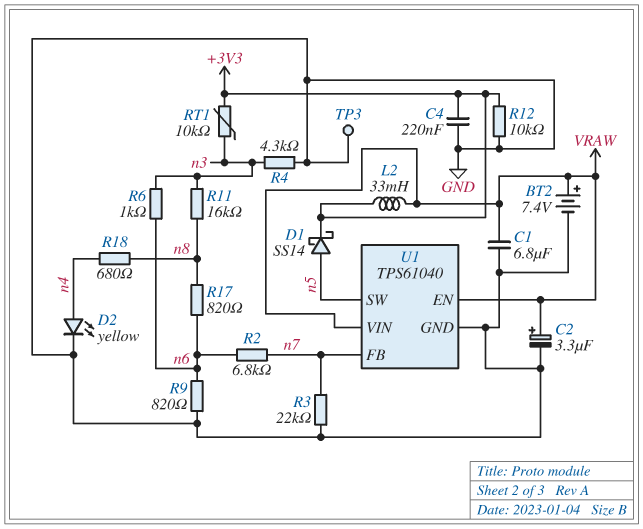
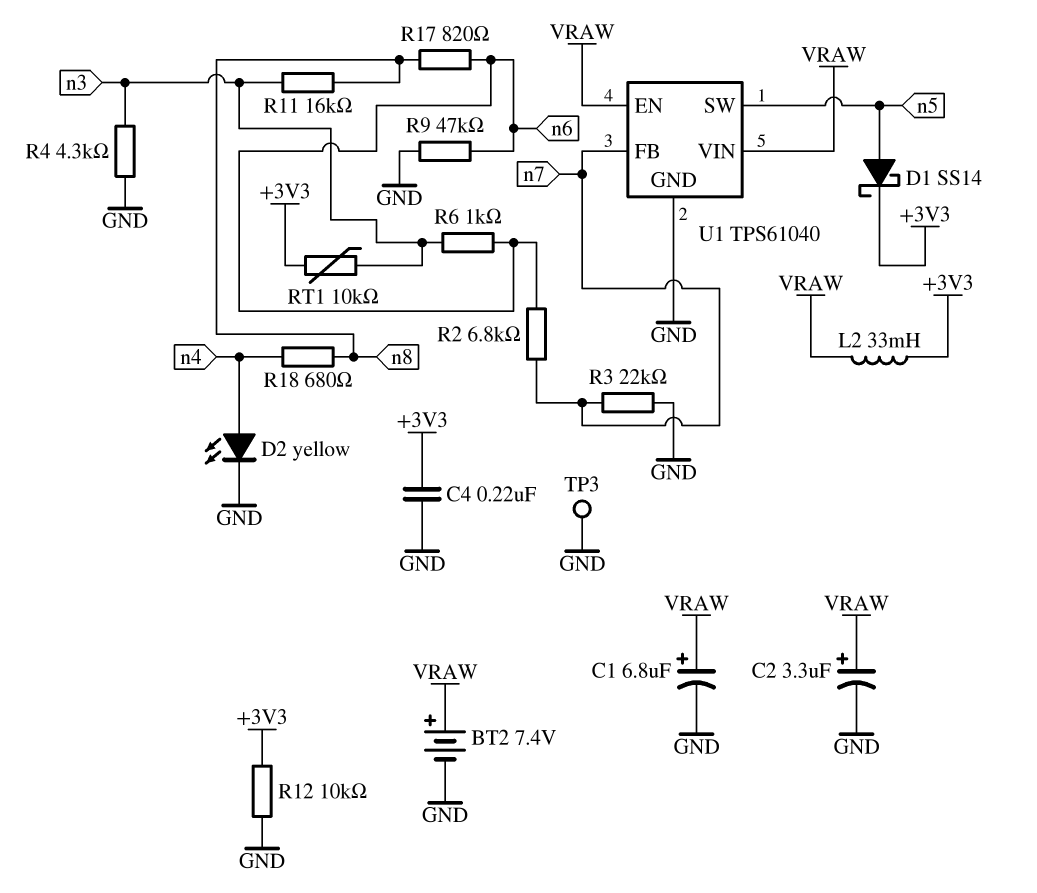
C1: 6.8uF (GND, VRAW) -> 6.8uF (plus VRAW, minus GND)
R9: 820 (GND, n6) -> 47k (GND, n6)

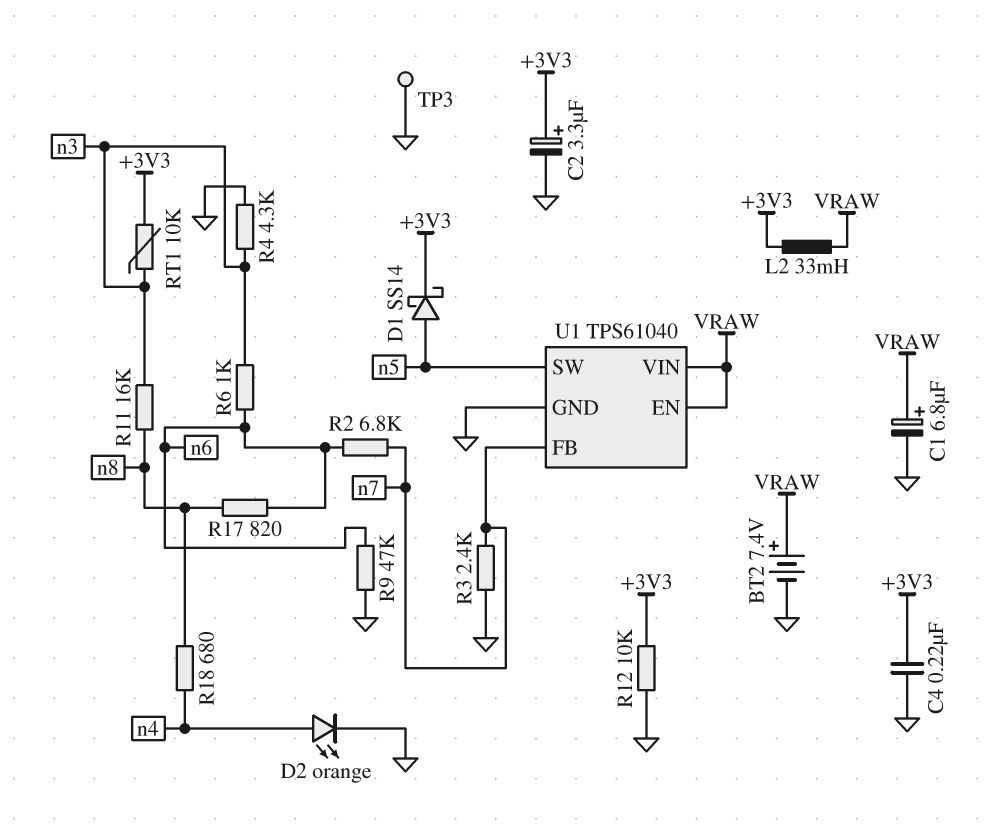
C2: 3.3uF (plus VRAW, minus GND) -> 3.3uF (plus +3V3, minus GND)
D2: LED yellow (A n4, K GND) -> LED orange (A n4, K GND)
R3: 22k (GND, n7) -> 2.4k (GND, n7)

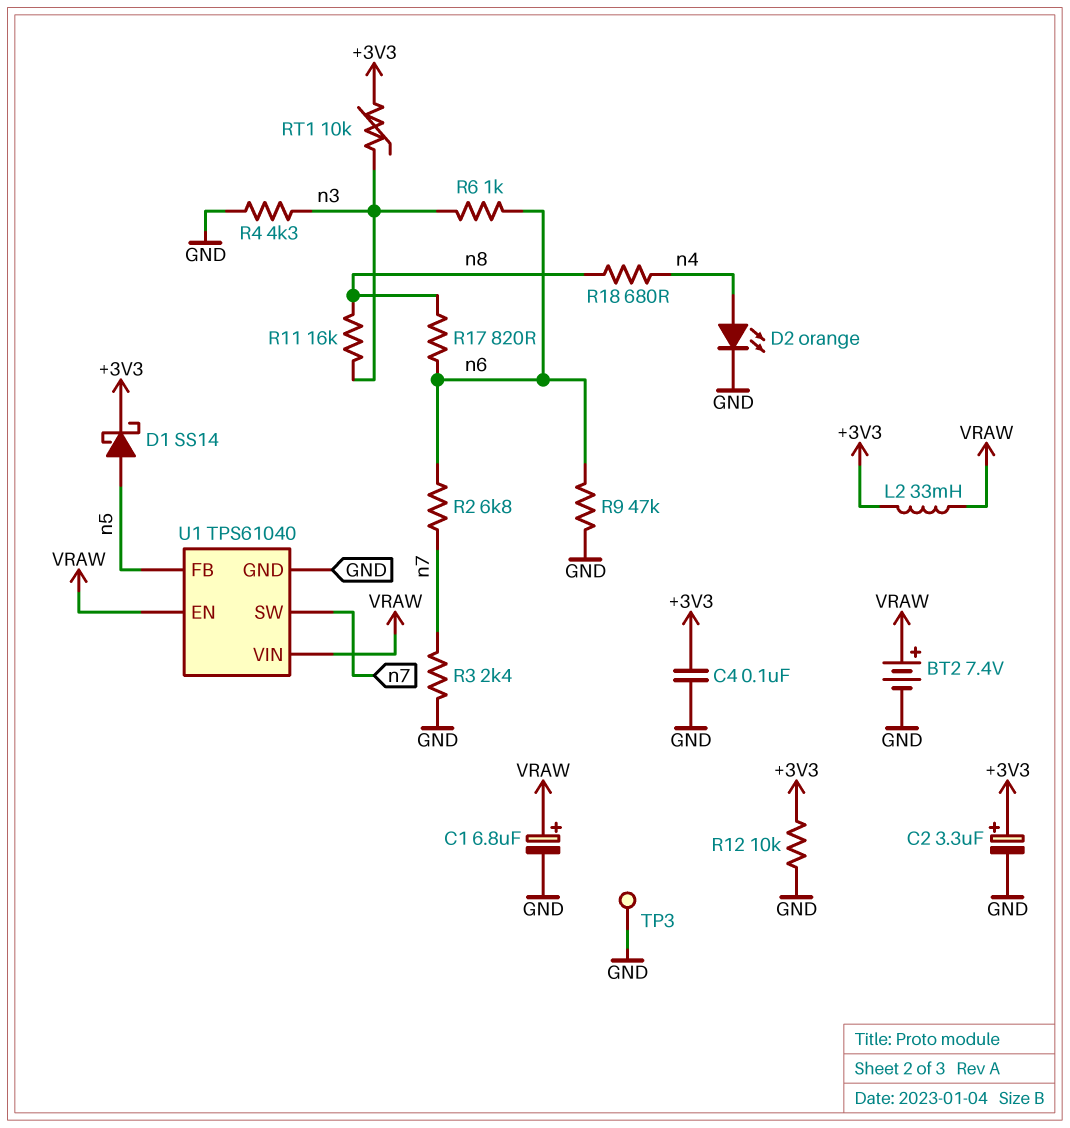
C4: 220nF (+3V3, GND) -> 100nF (+3V3, GND)
U1 pin FB: n7 -> n5
U1 pin SW: n5 -> n7

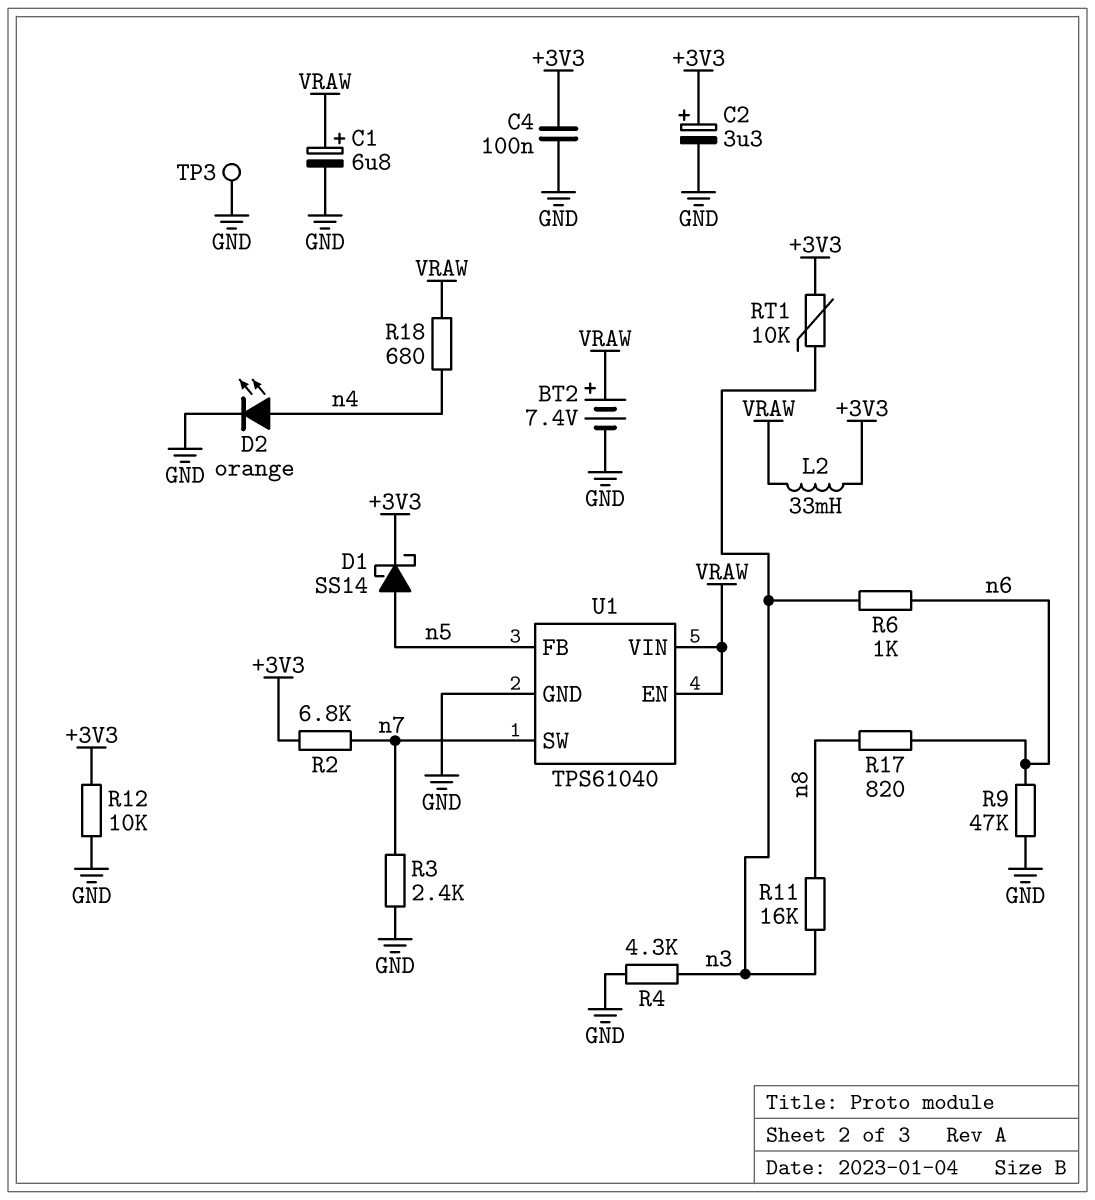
R2: 6.8k (n6, n7) -> 6.8k (+3V3, n7)
R18: 680 (n4, n8) -> 680 (VRAW, n4)

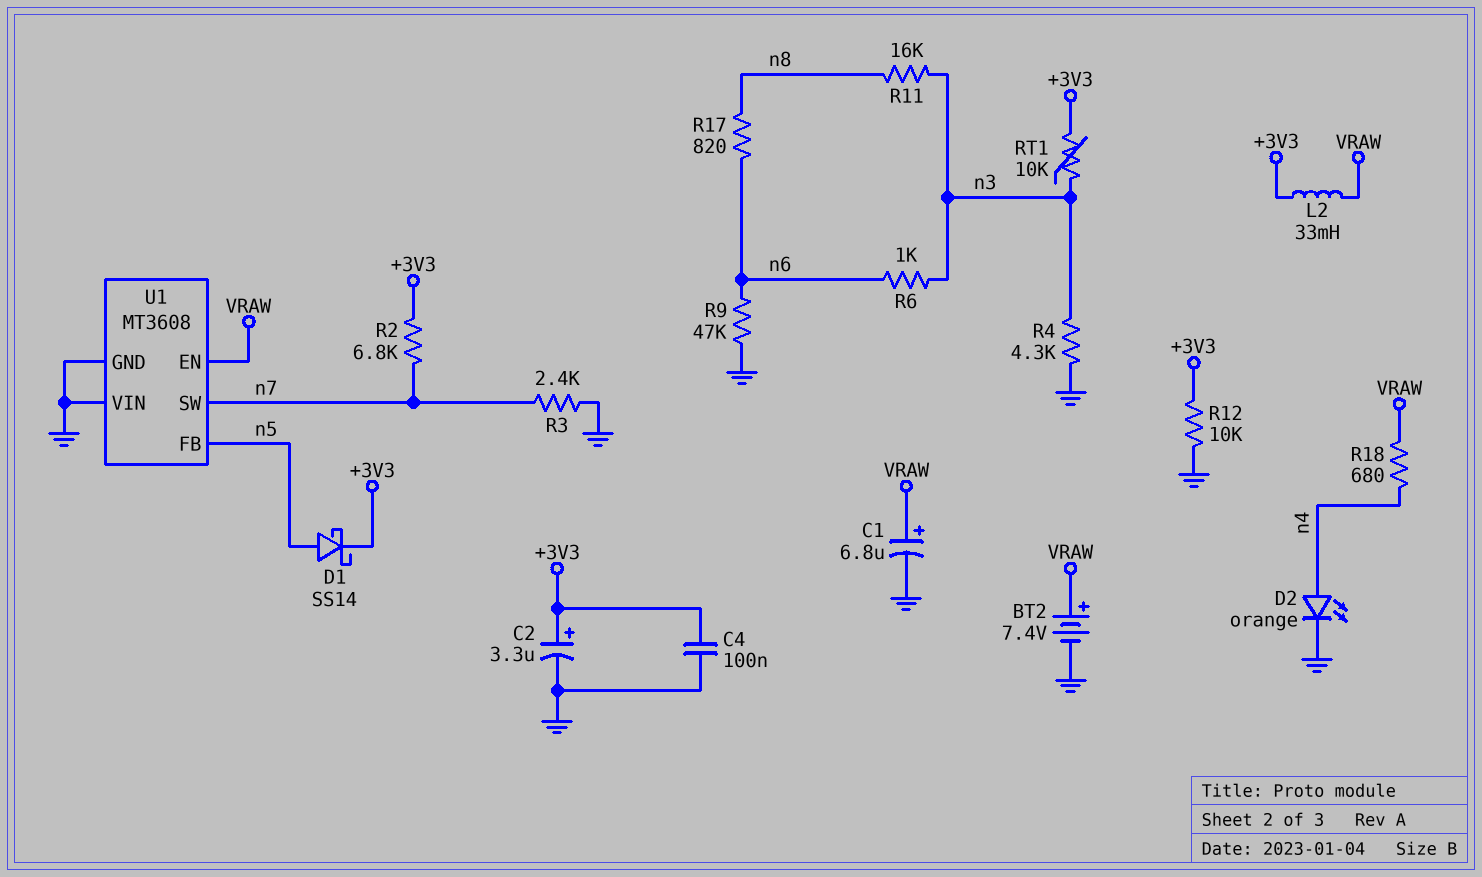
TP3: test point (GND) -> none
U1: TPS61040 -> MT3608
U1 pin VIN: VRAW -> GND

